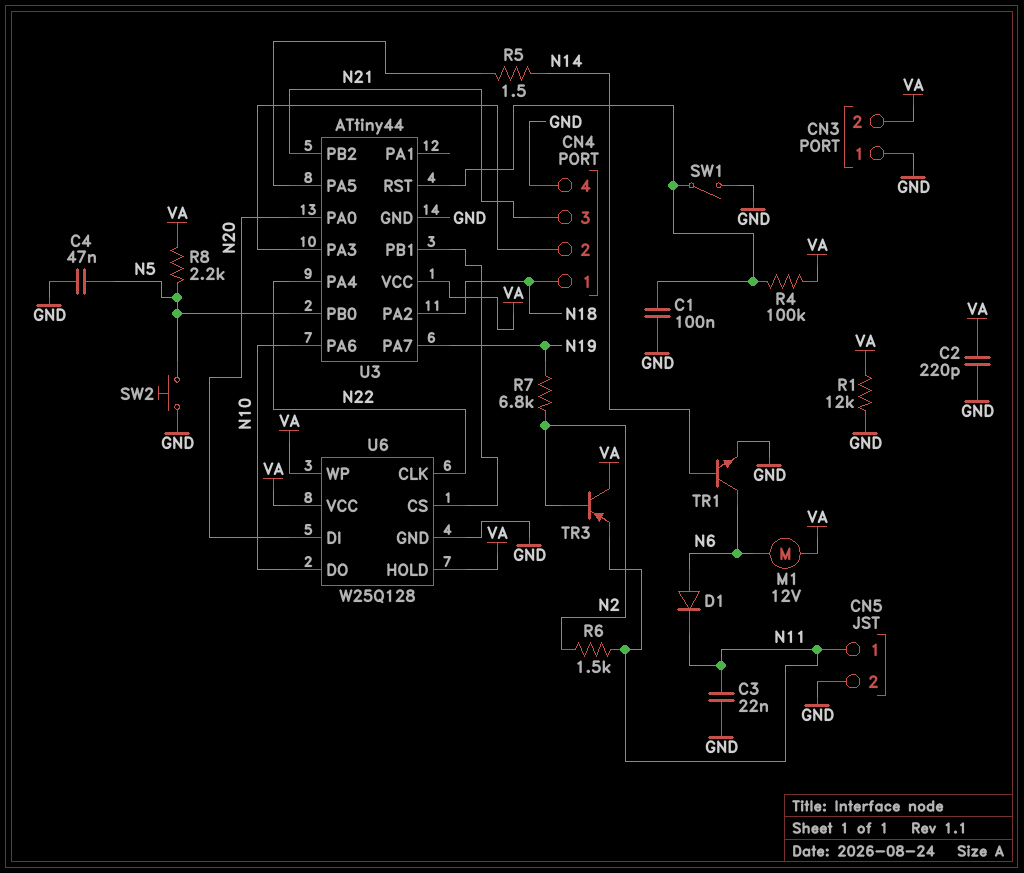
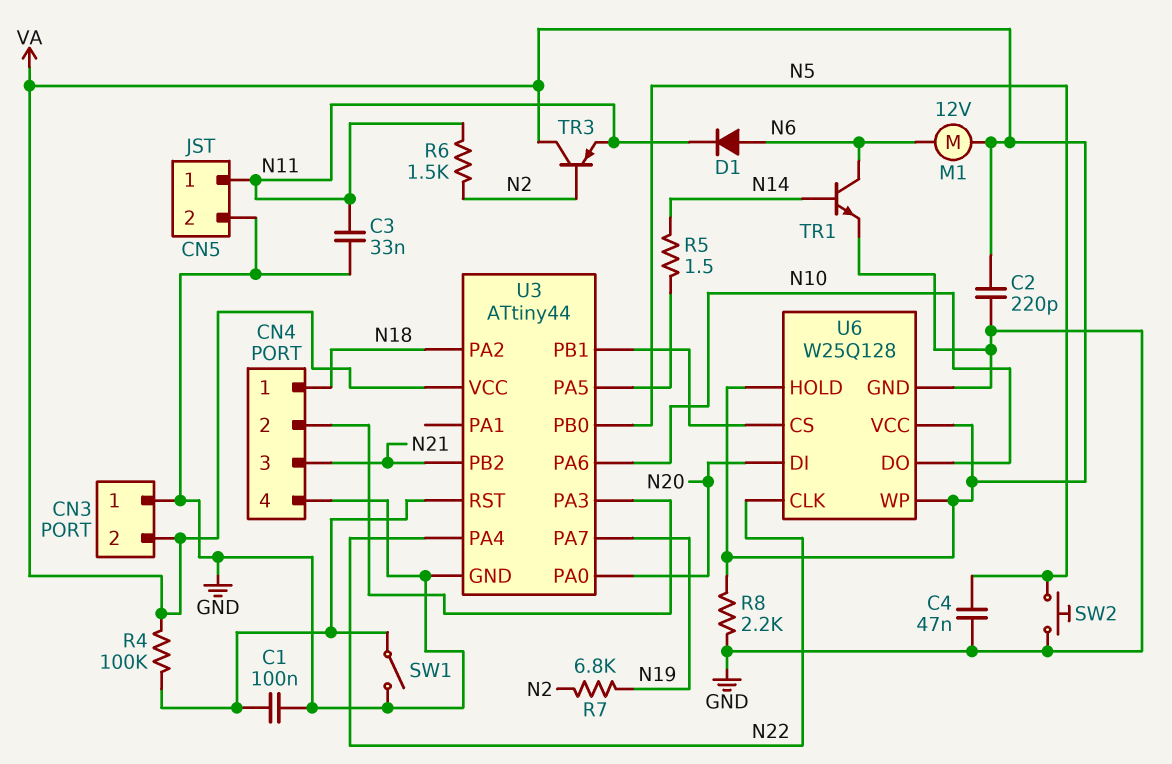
C3: 22nF (GND, N11) -> 33nF (GND, N11)
R1: 12k (GND, VA) -> none
R8: 2.2k (N5, VA) -> 2.2k (GND, VA)

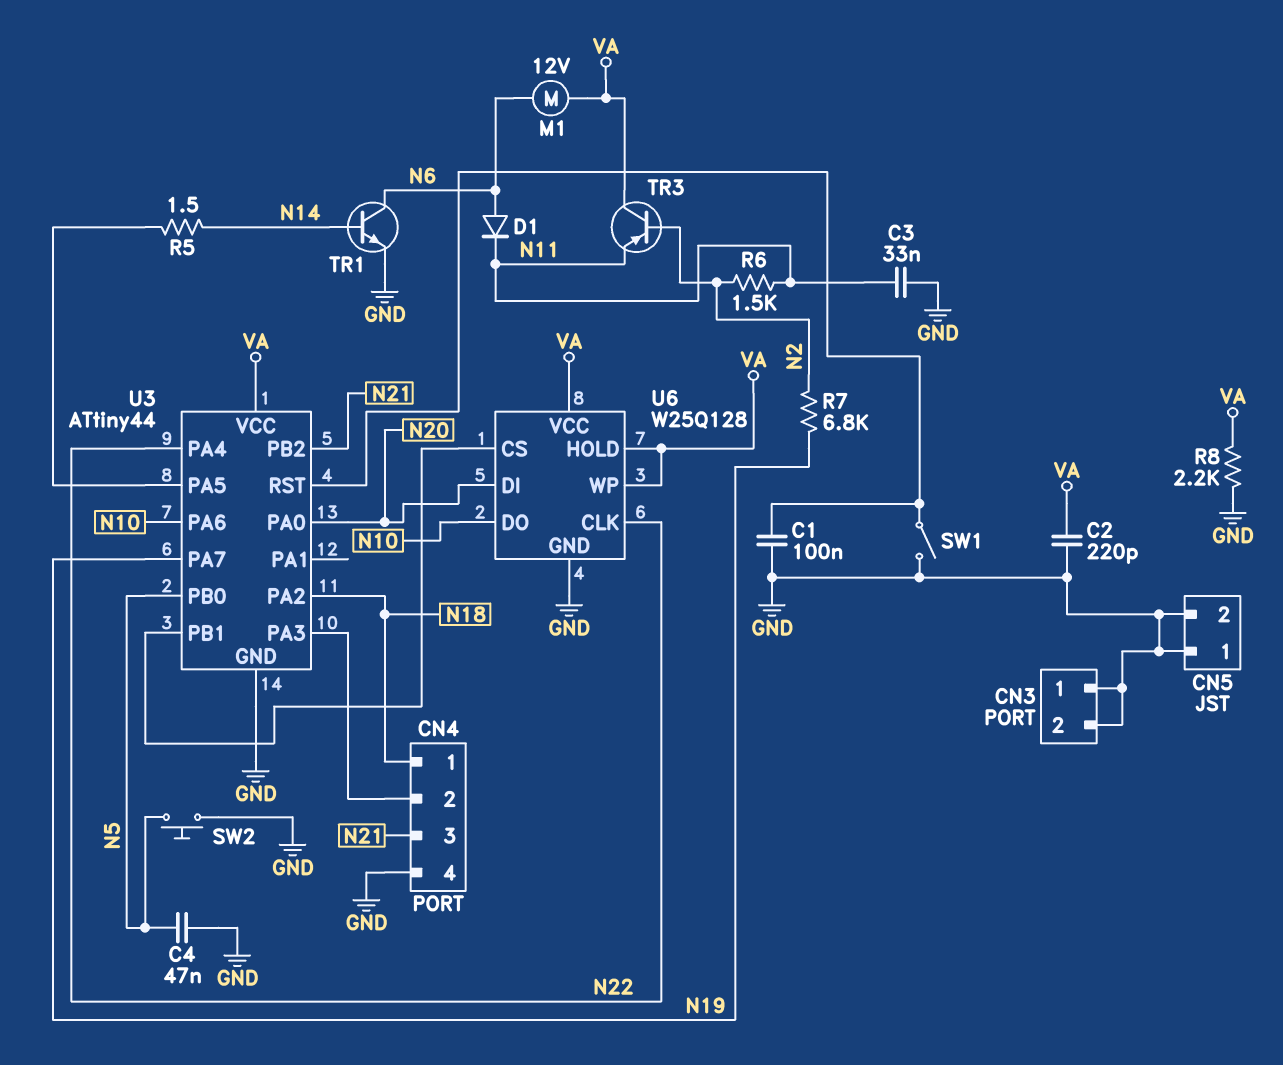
CN3 pin 2: VA -> GND
CN5 pin 1: N11 -> GND
R4: 100k (U3/RST, VA) -> none

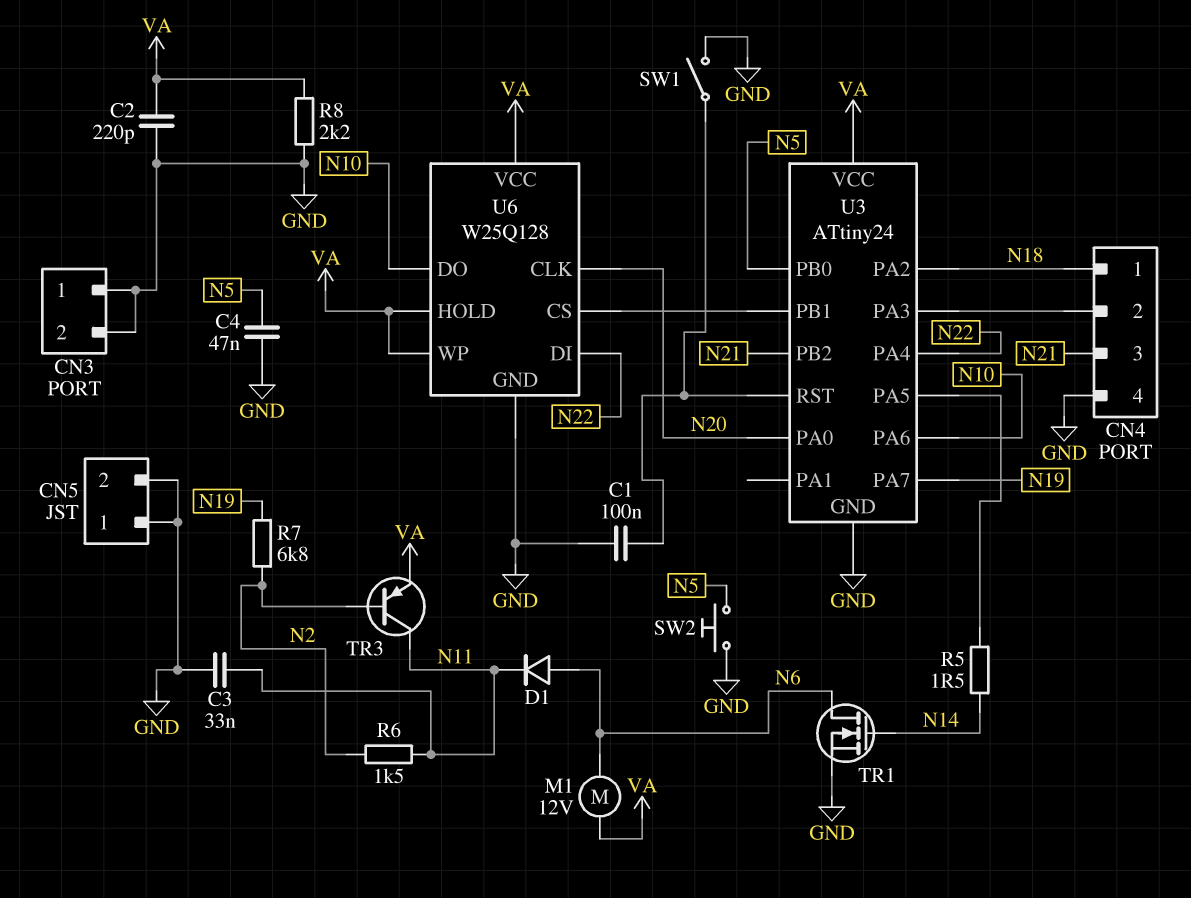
TR1: NPN (B N14, C N6, E GND) -> NMOS (G N14, D N6, S GND)
TR3: PNP (B N2, C VA, E N11) -> PNP (B N2, C N11, E VA)
U3: ATtiny44 -> ATtiny24
U6 pin CLK: N22 -> N20
U6 pin DI: N20 -> N22

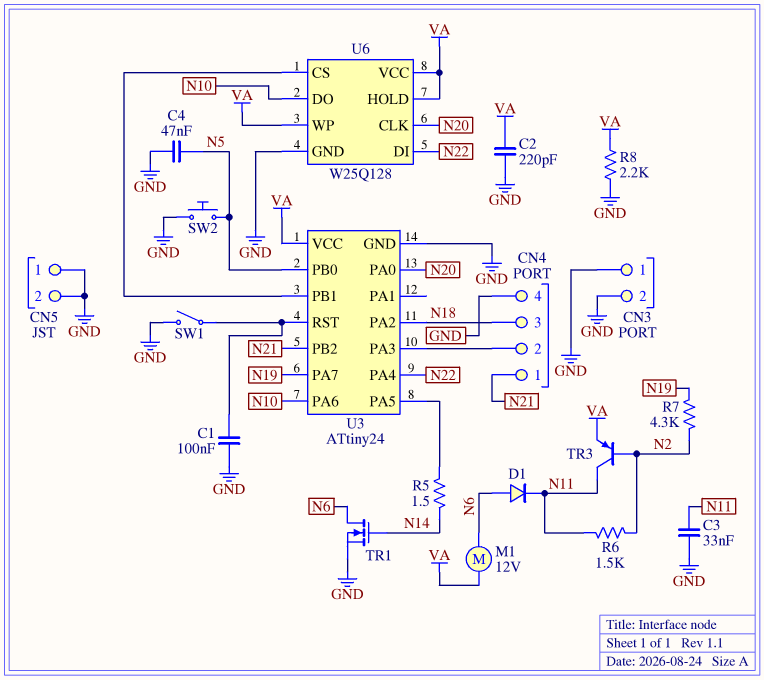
CN4 pin 1: N18 -> N21
CN4 pin 3: N21 -> N18
R7: 6.8k (N2, N19) -> 4.3k (N2, N19)

